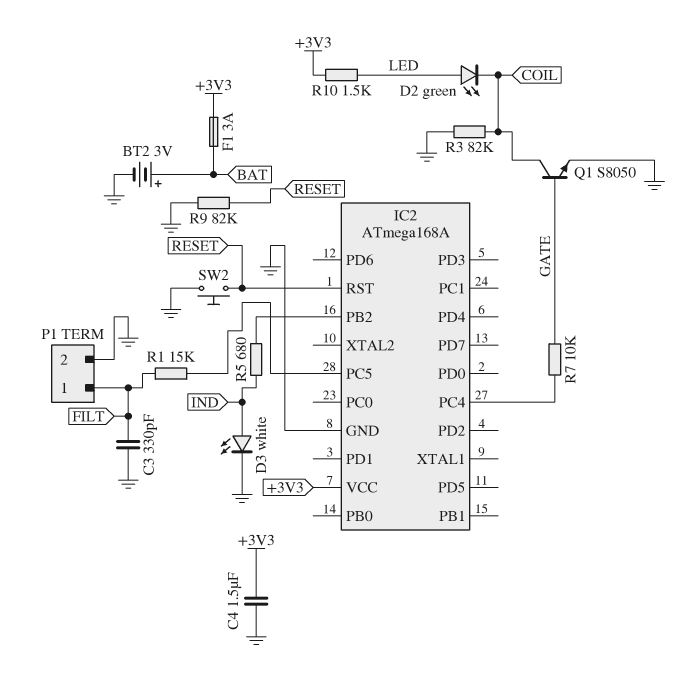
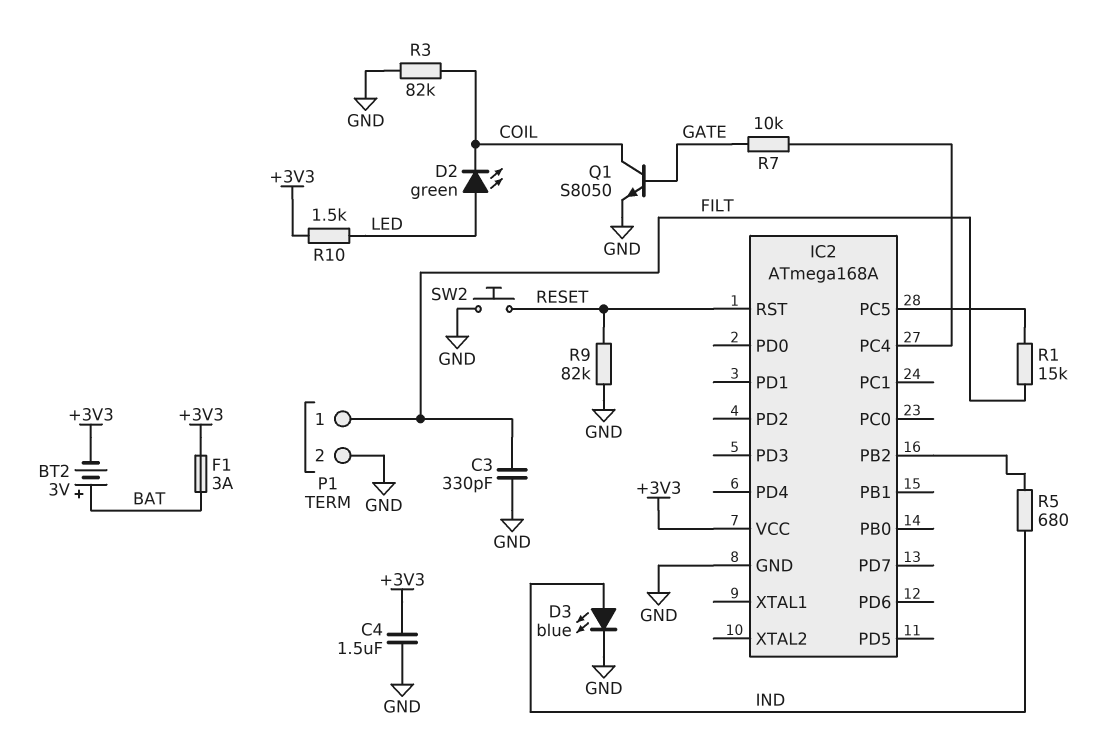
BT2: 3V (plus BAT, minus GND) -> 3V (plus BAT, minus +3V3)
D3: LED white (A IND, K GND) -> LED blue (A IND, K GND)

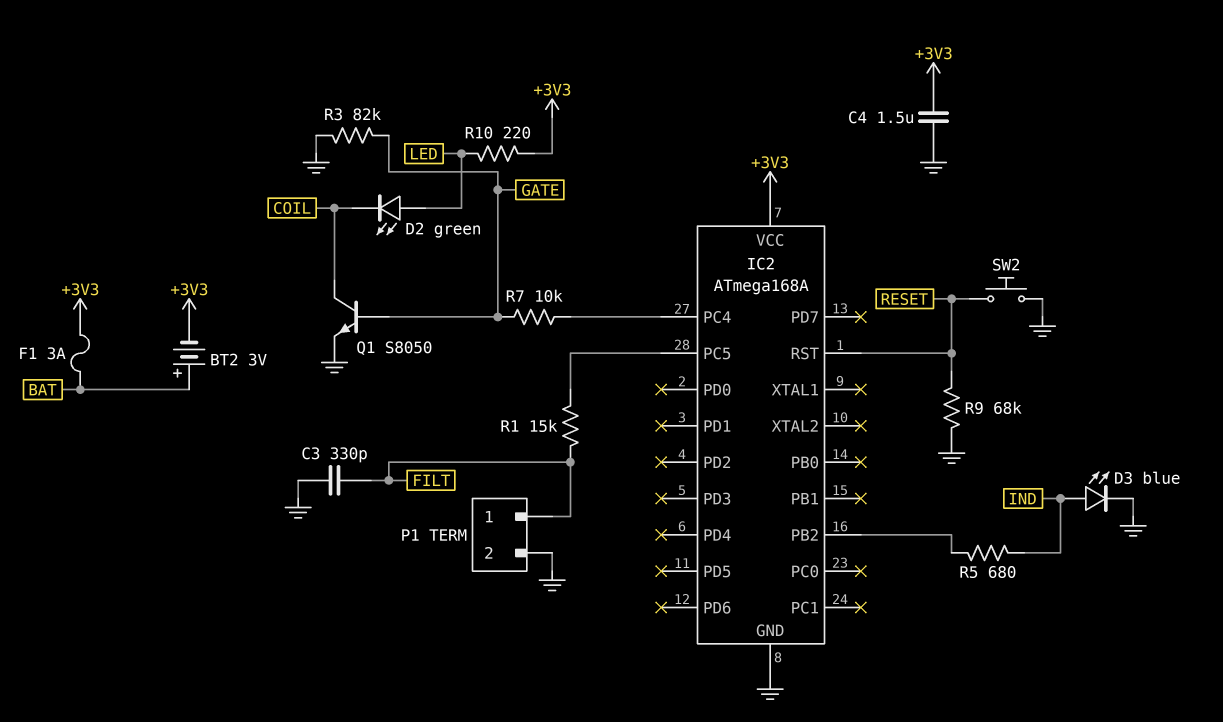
R3: 82k (COIL, GND) -> 82k (GATE, GND)
R9: 82k (GND, RESET) -> 68k (GND, RESET)
R10: 1.5k (+3V3, LED) -> 220 (+3V3, LED)

